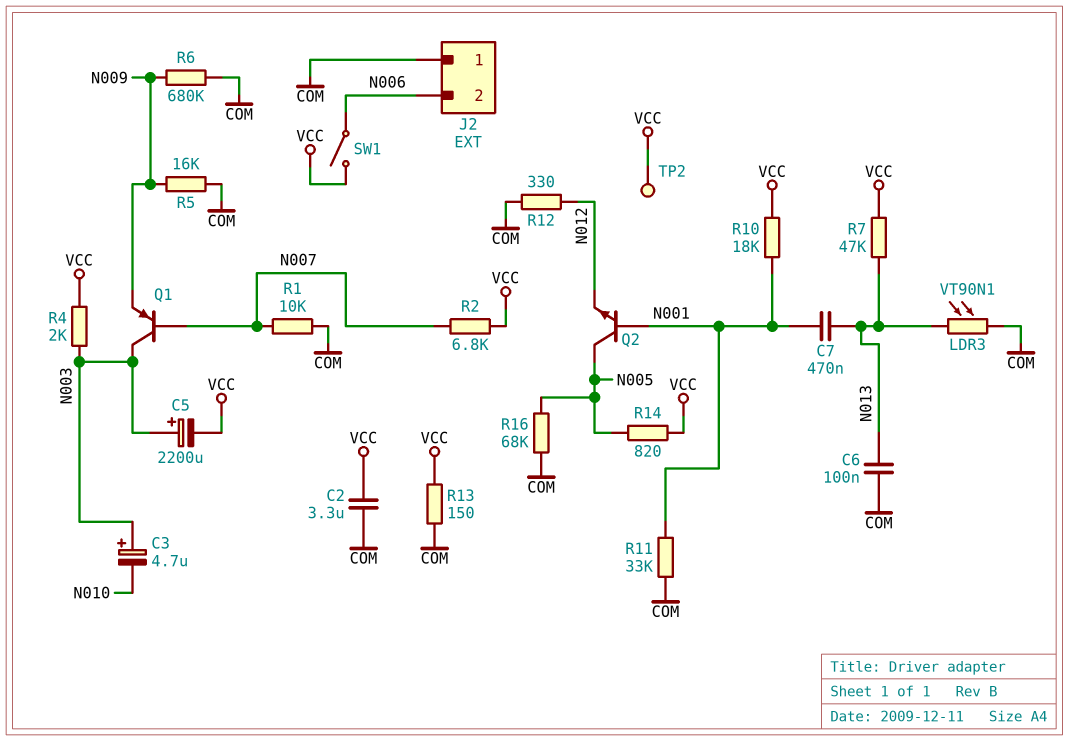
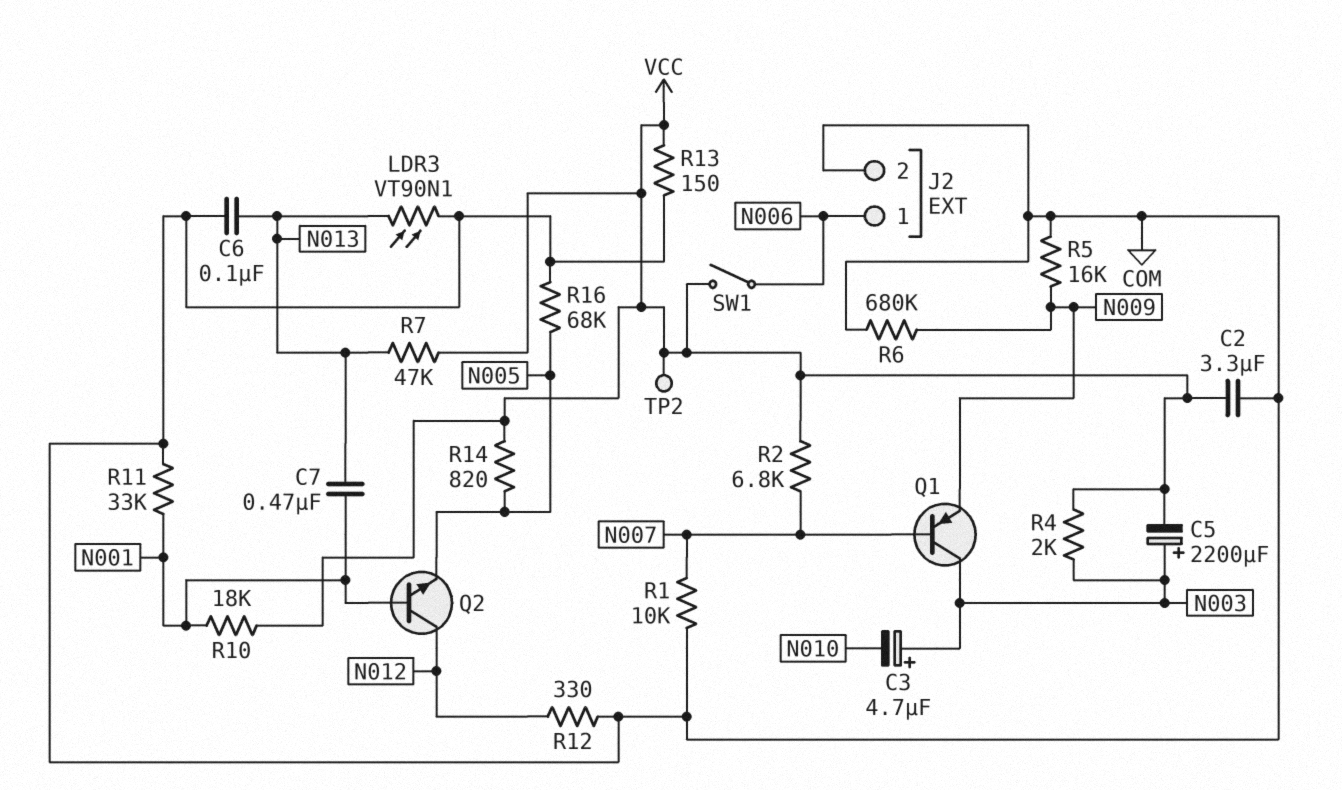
J2 pin 1: COM -> N006
J2 pin 2: N006 -> COM
Q2: NPN (B N001, C N005, E N012) -> NPN (B N001, C N012, E N005)

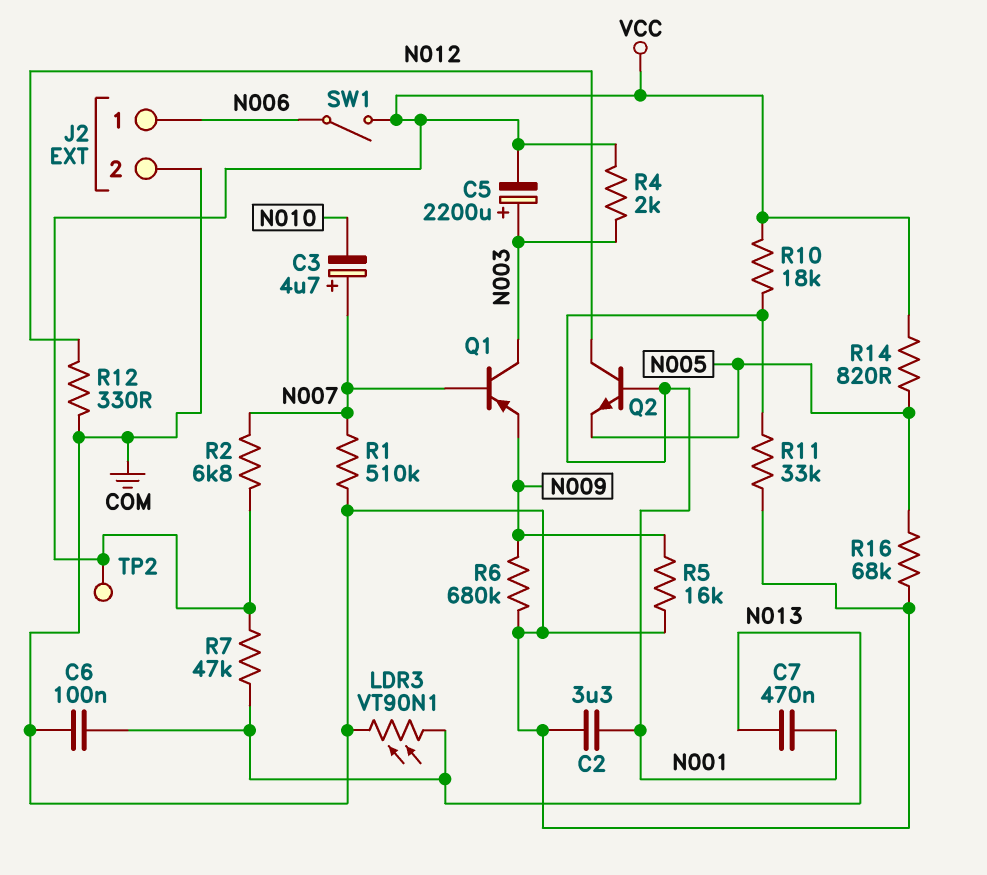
C2: 3.3uF (COM, VCC) -> 3.3uF (COM, N001)
C3: 4.7uF (plus N003, minus N010) -> 4.7uF (plus N007, minus N010)
R1: 10k (COM, N007) -> 510k (COM, N007)
R13: 150 (COM, VCC) -> none

